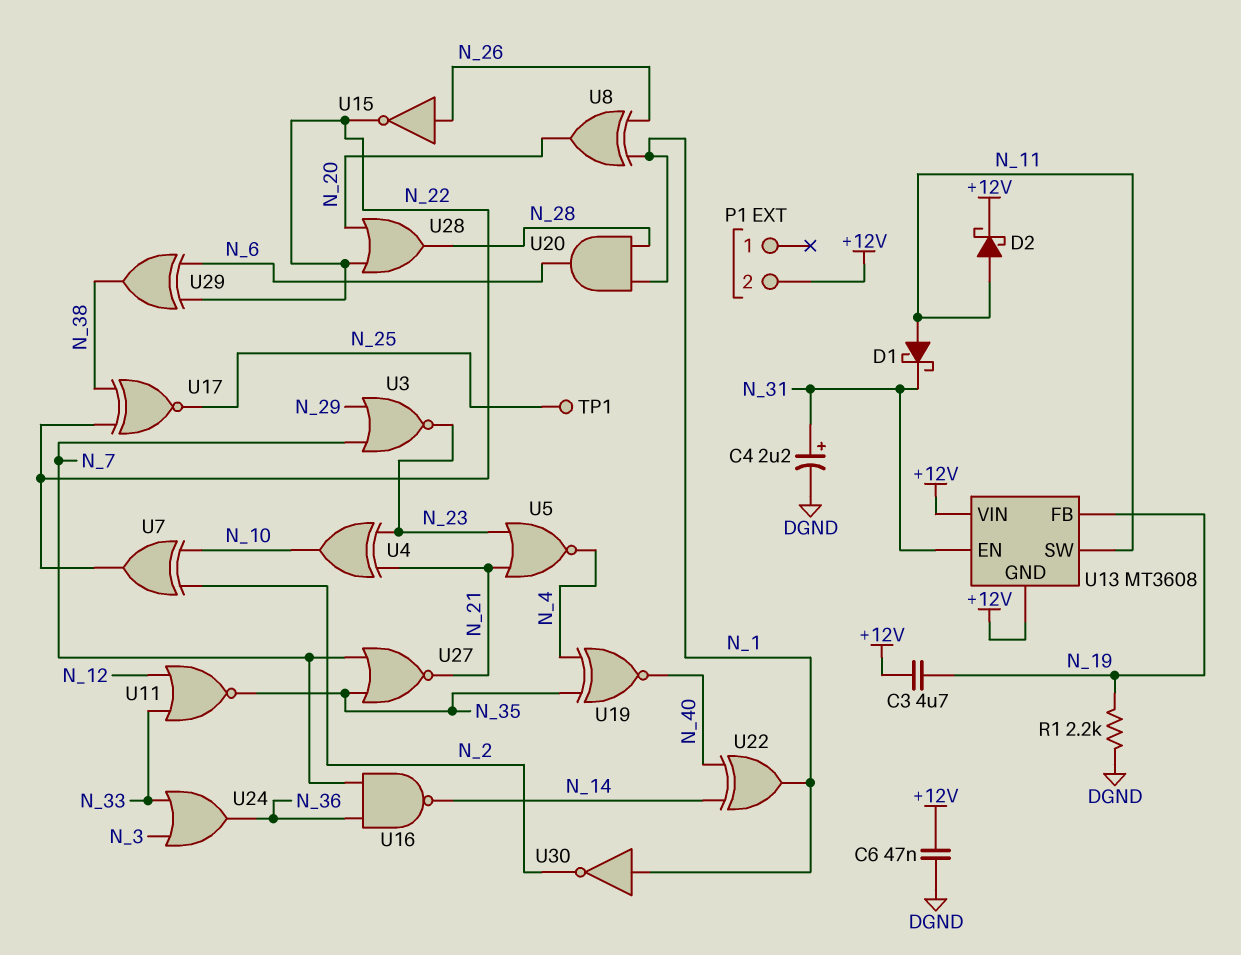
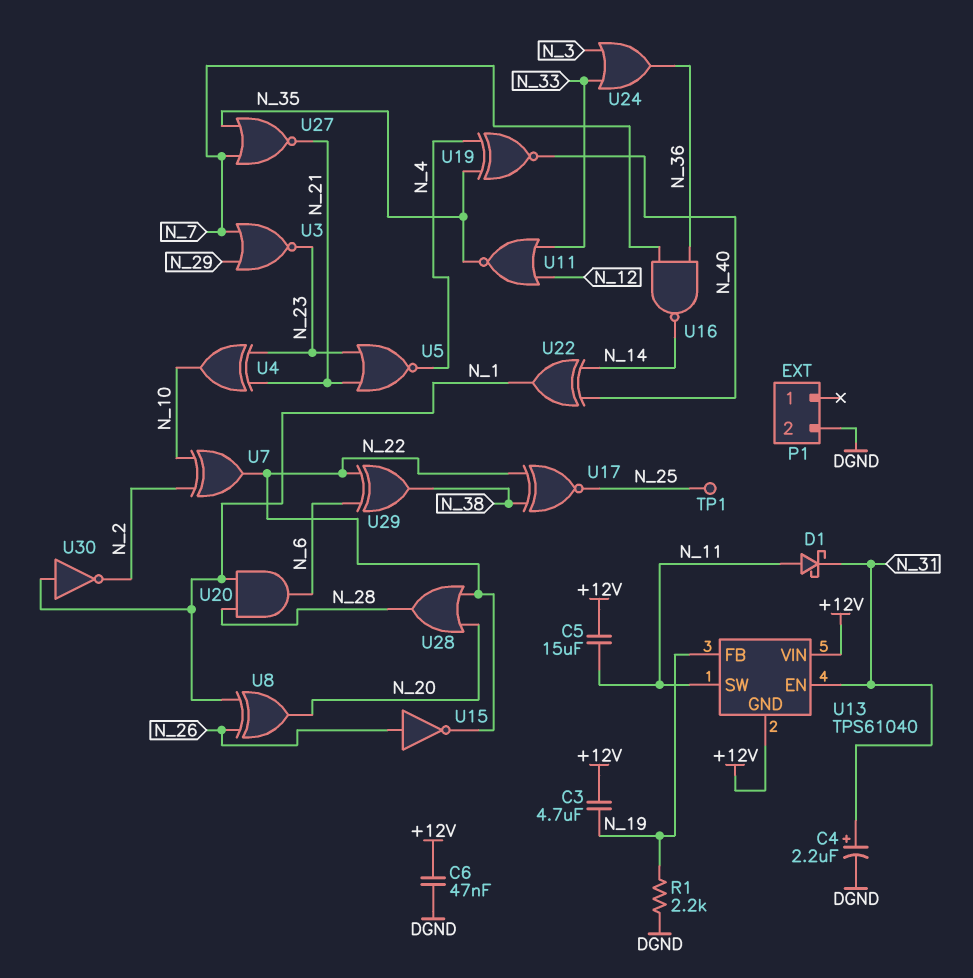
C5: none -> 15uF (+12V, N_11)
D2: schottky (A N_11, K +12V) -> none
P1 pin 2: +12V -> DGND
U13: MT3608 -> TPS61040

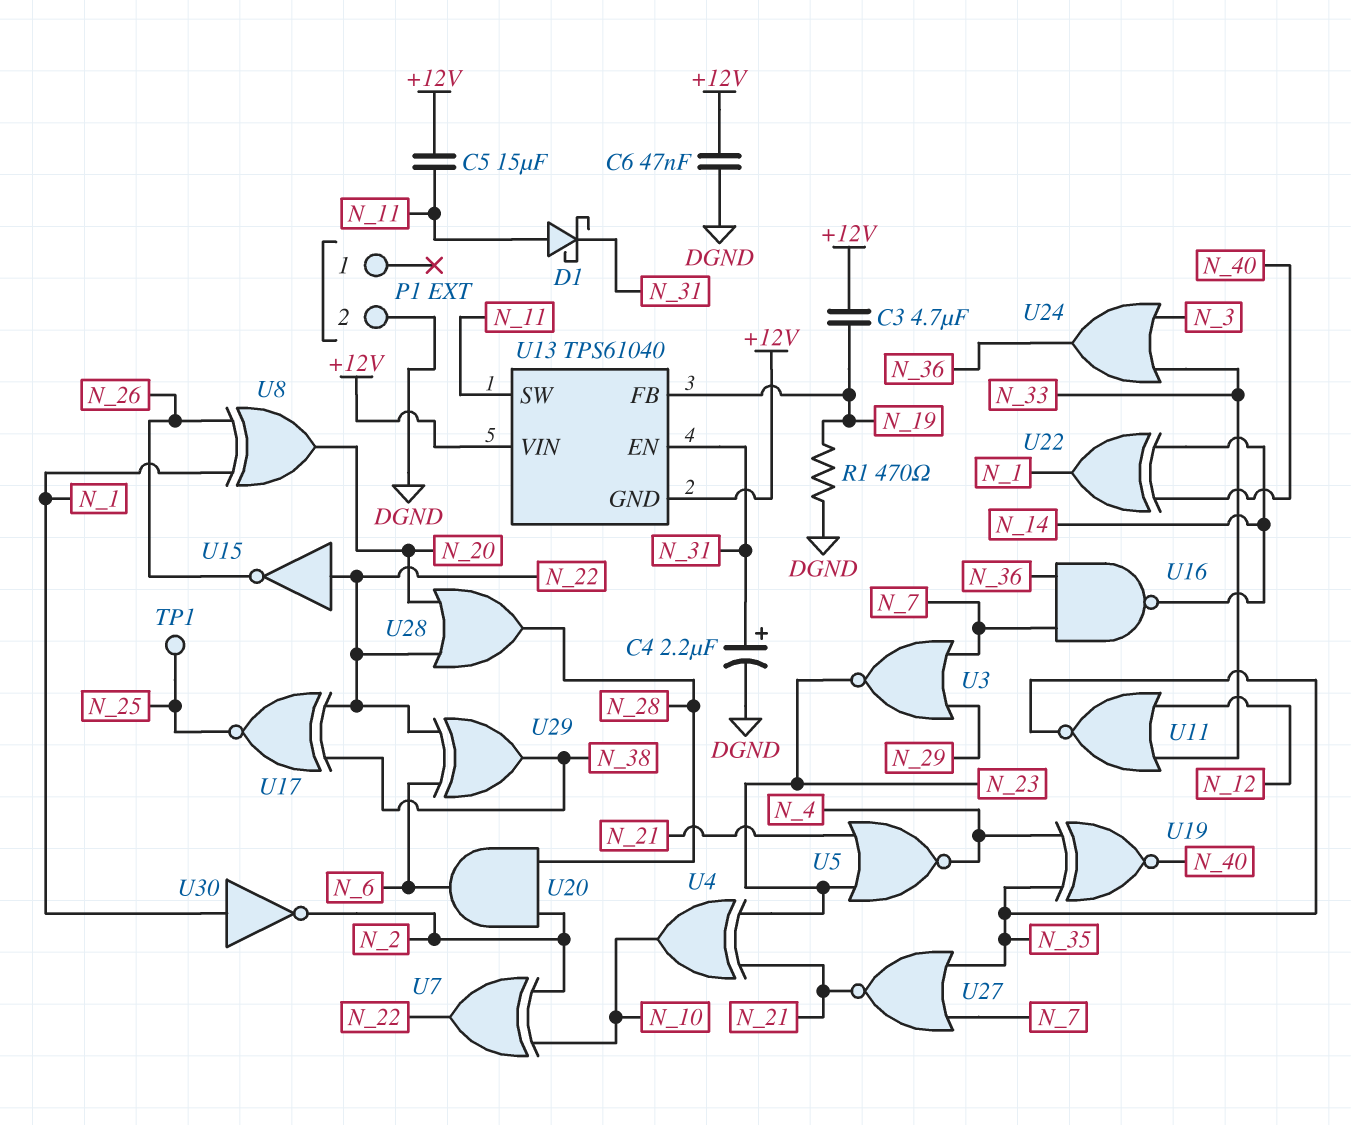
R1: 2.2k (DGND, N_19) -> 470 (DGND, N_19)
U15: NOT (in N_26, out N_22) -> NOT (in N_22, out N_26)
U20: AND (in N_1, in N_28, out N_6) -> AND (in N_2, in N_28, out N_6)

